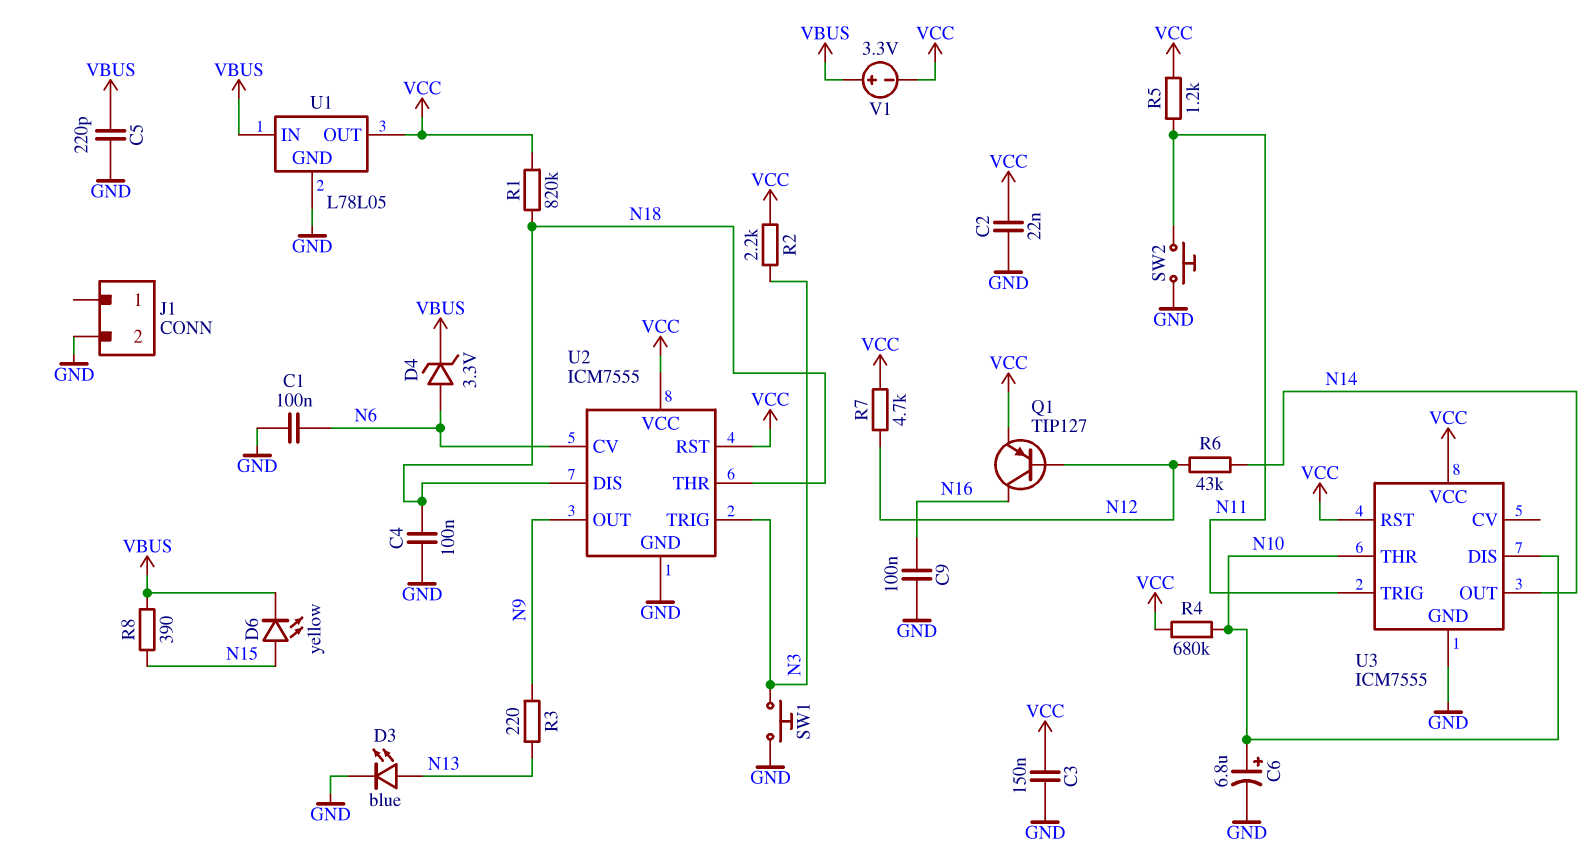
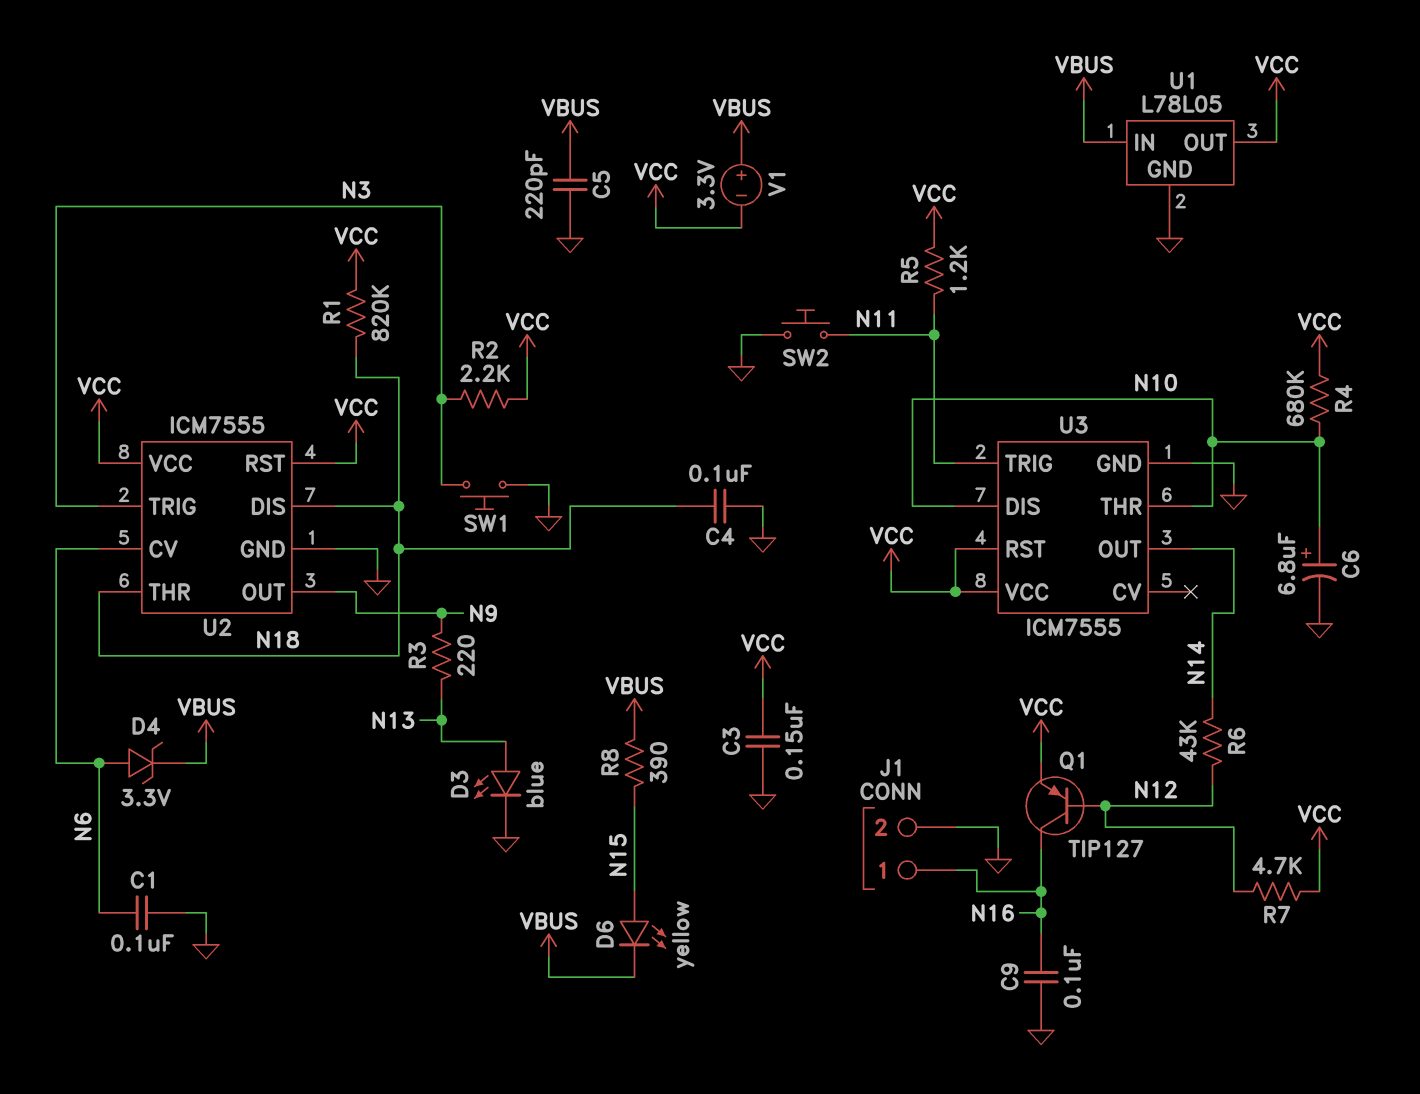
C2: 22nF (GND, VCC) -> none
J1 pin 1: none -> N16

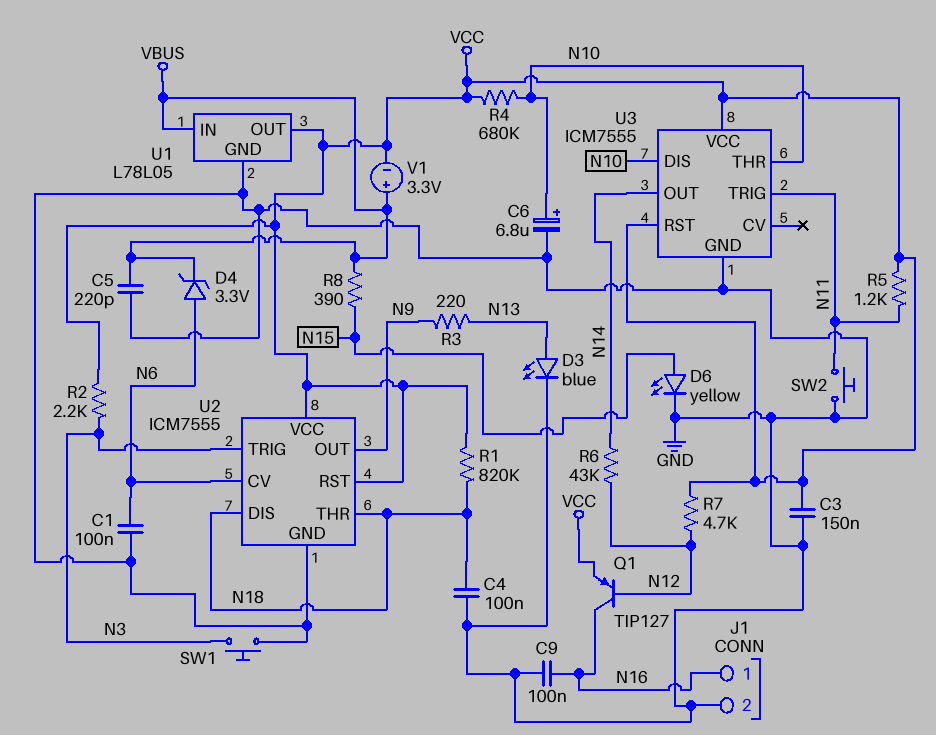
D6: LED yellow (A N15, K VBUS) -> LED yellow (A N15, K GND)

